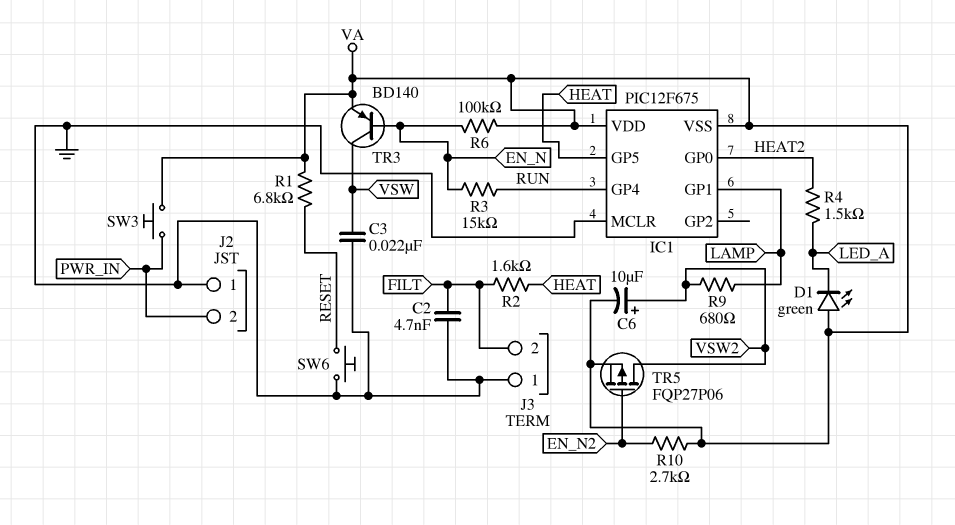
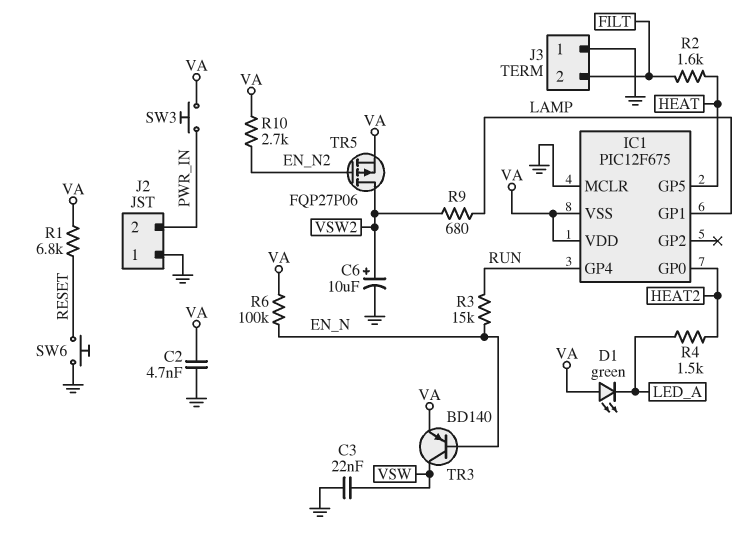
C2: 4.7nF (FILT, GND) -> 4.7nF (GND, VA)
C6: 10uF (plus VSW2, minus VA) -> 10uF (plus VSW2, minus GND)

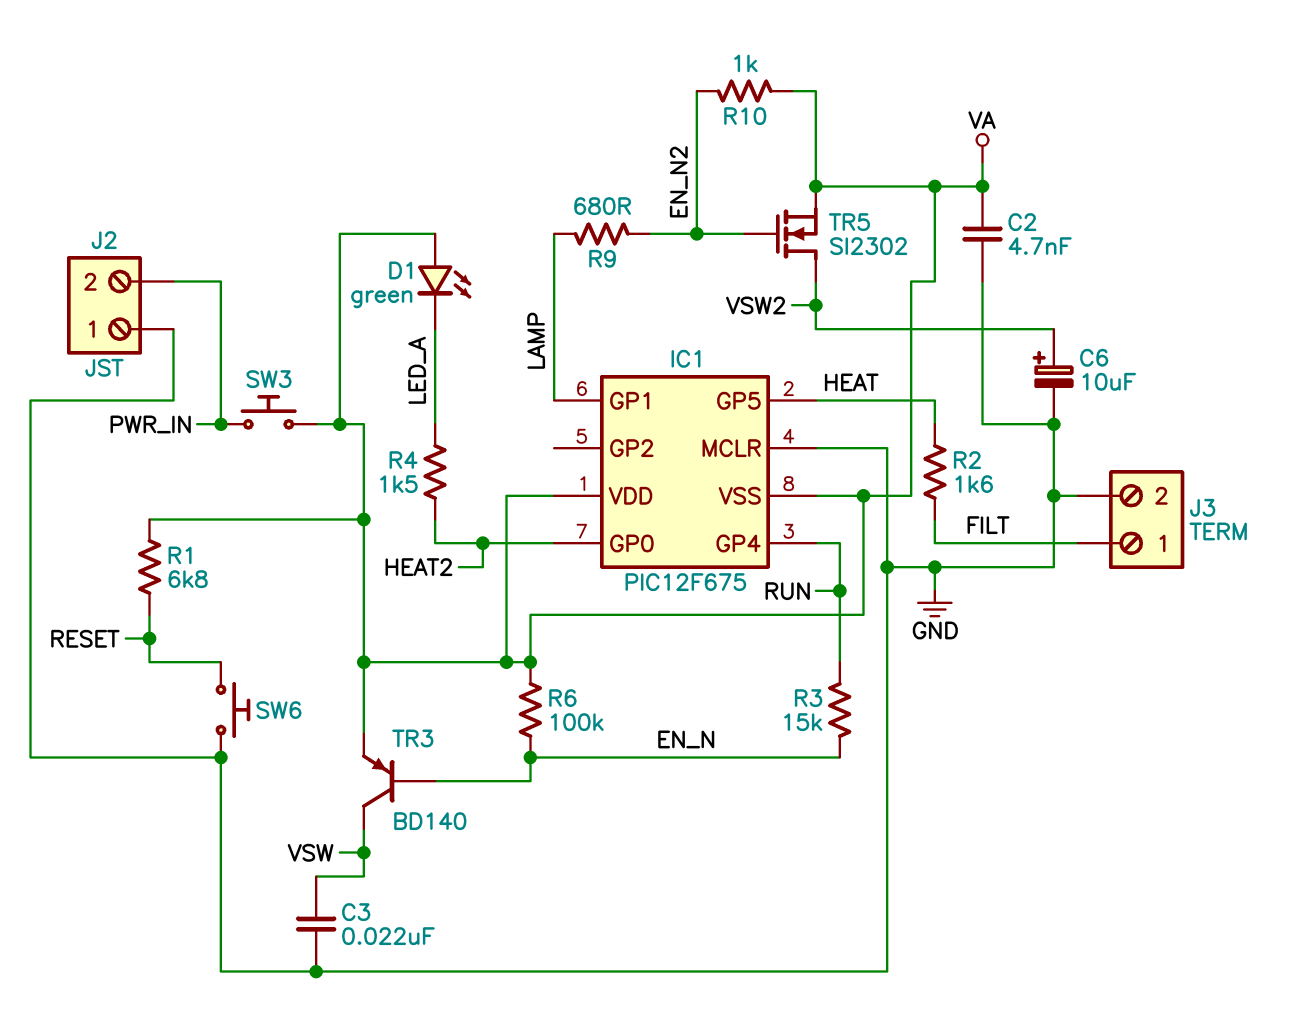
J3 pin 1: GND -> FILT
J3 pin 2: FILT -> GND
R9: 680 (LAMP, VSW2) -> 680 (EN_N2, LAMP)
R10: 2.7k (EN_N2, VA) -> 1k (EN_N2, VA)
TR5: PMOS FQP27P06 (G EN_N2, D VSW2, S VA) -> NMOS SI2302 (G EN_N2, D VSW2, S VA)

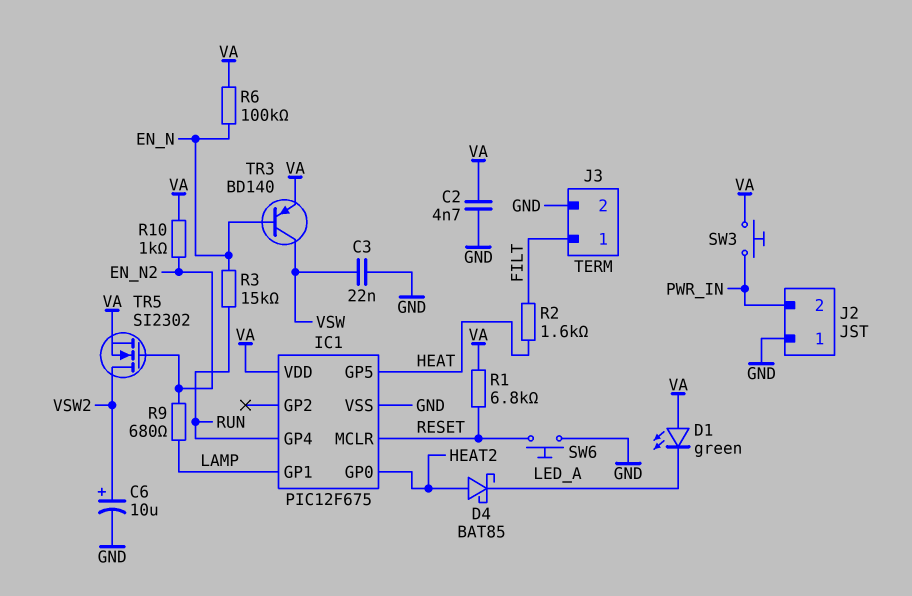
D4: none -> schottky BAT85 (A HEAT2, K LED_A)
IC1 pin MCLR: GND -> RESET
IC1 pin VSS: VA -> GND
R4: 1.5k (HEAT2, LED_A) -> none

